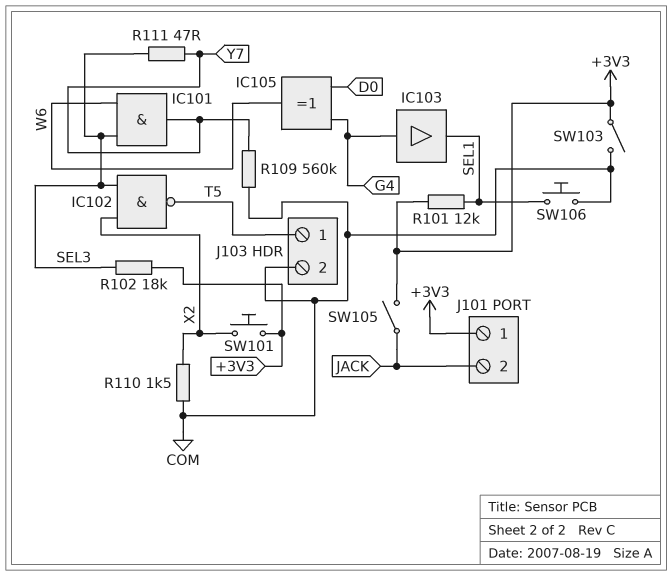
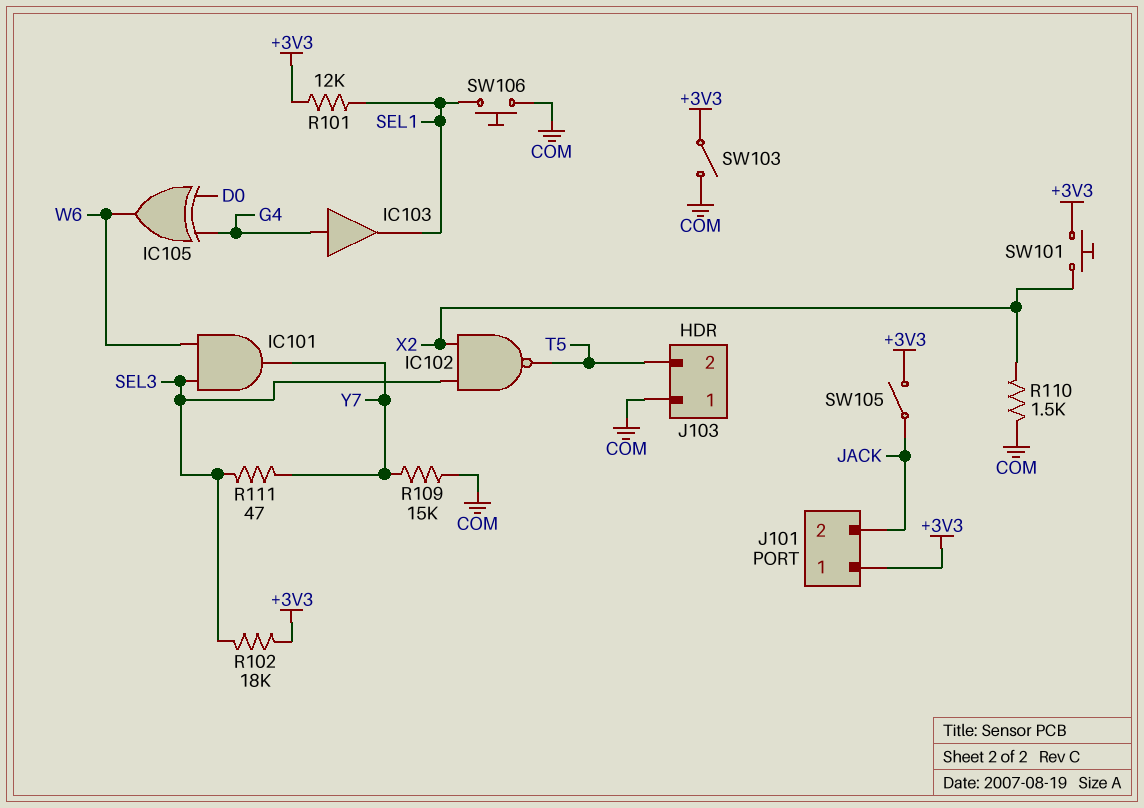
J103 pin 1: T5 -> COM
J103 pin 2: COM -> T5
R109: 560k (COM, Y7) -> 15k (COM, Y7)

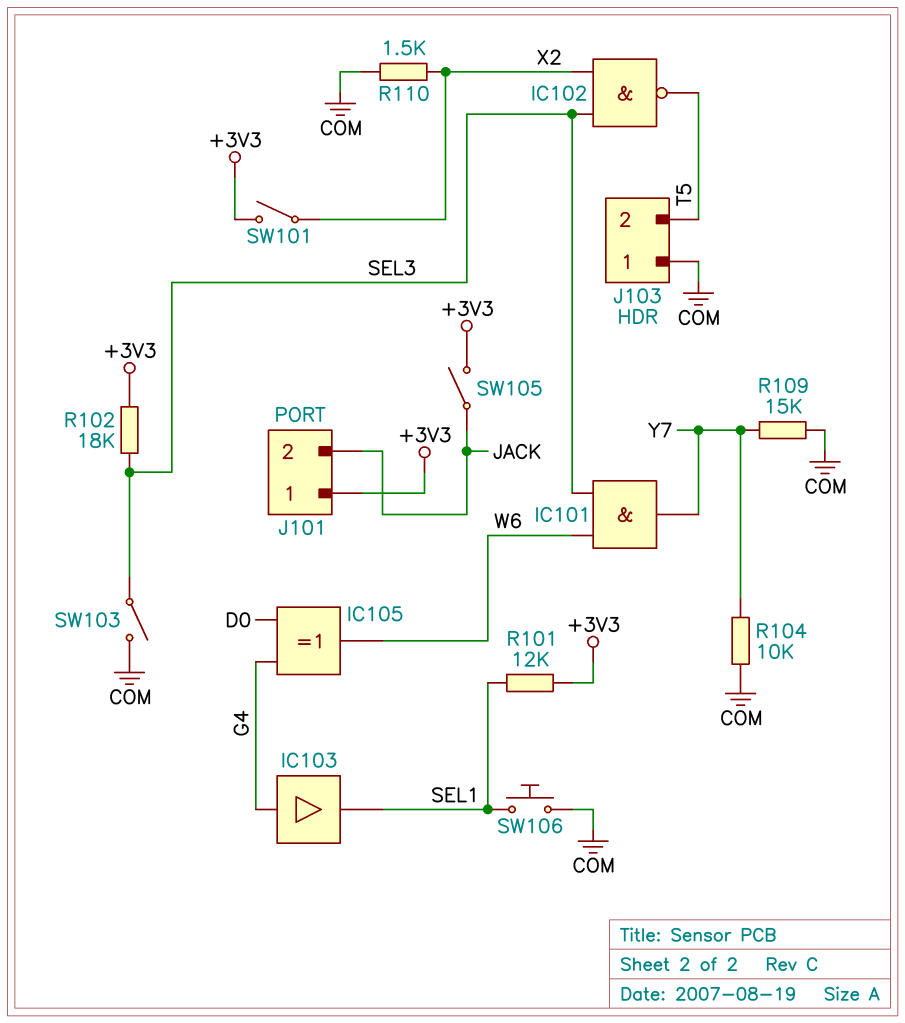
R104: none -> 10k (COM, Y7)
R111: 47 (SEL3, Y7) -> none
SW101: button (+3V3, X2) -> switch (+3V3, X2)
SW103: switch (+3V3, COM) -> switch (COM, SEL3)

